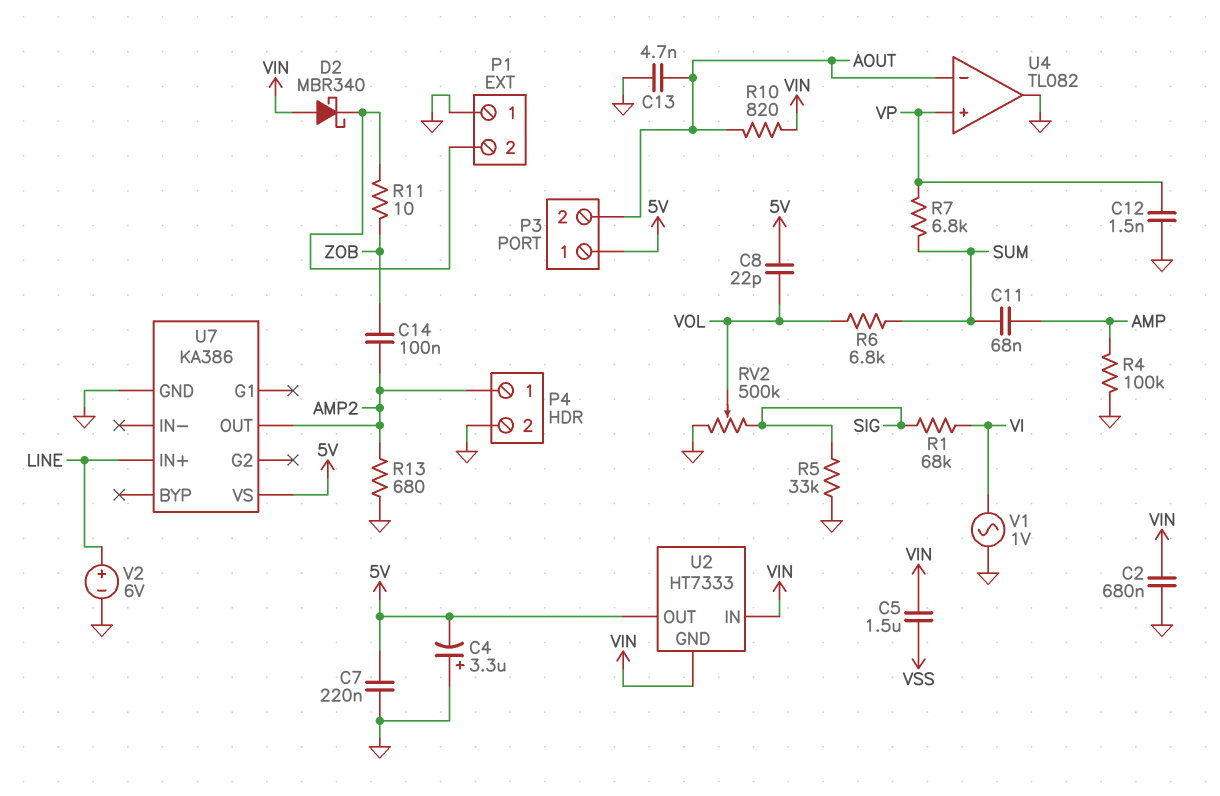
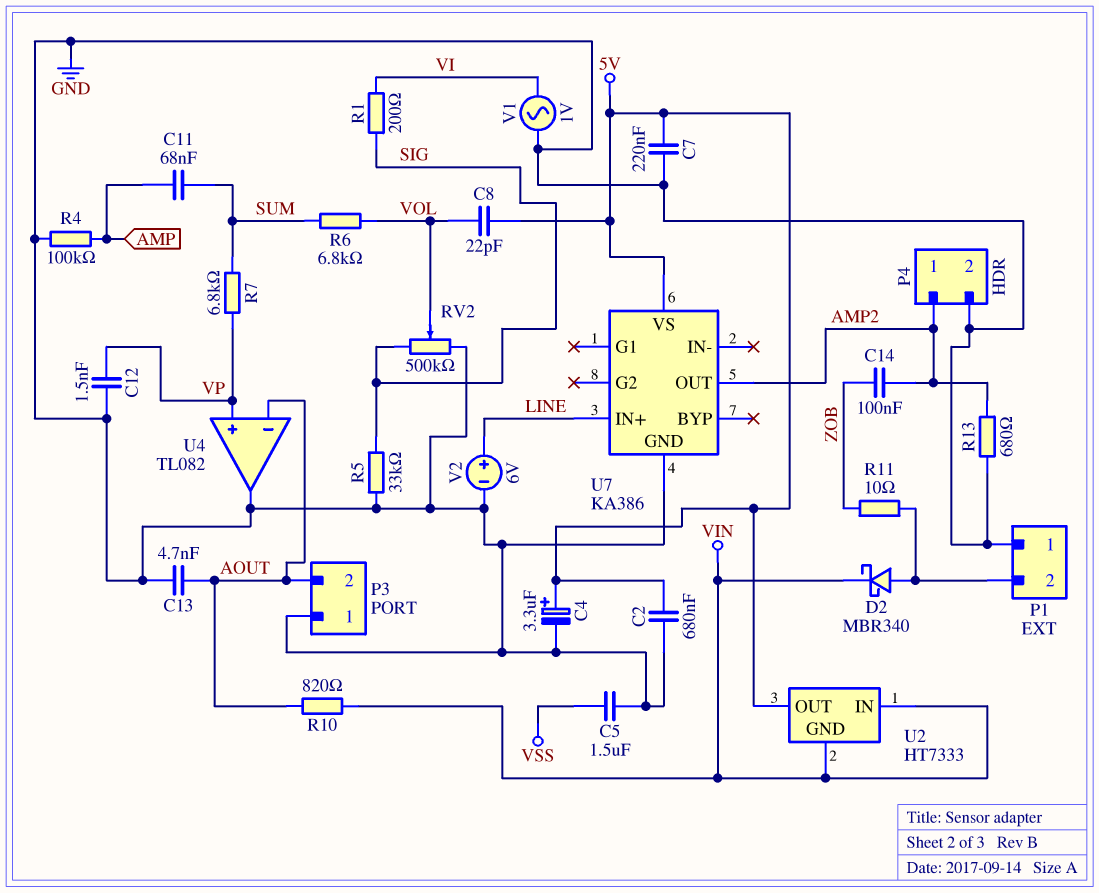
C2: 680nF (GND, VIN) -> 680nF (5V, GND)
C4: 3.3uF (plus GND, minus 5V) -> 3.3uF (plus 5V, minus GND)
C5: 1.5uF (VIN, VSS) -> 1.5uF (GND, VSS)
D2: schottky MBR340 (A VIN, K P1/2) -> schottky MBR340 (A P1/2, K VIN)
P3 pin 1: 5V -> GND
R1: 68k (SIG, VI) -> 200 (SIG, VI)

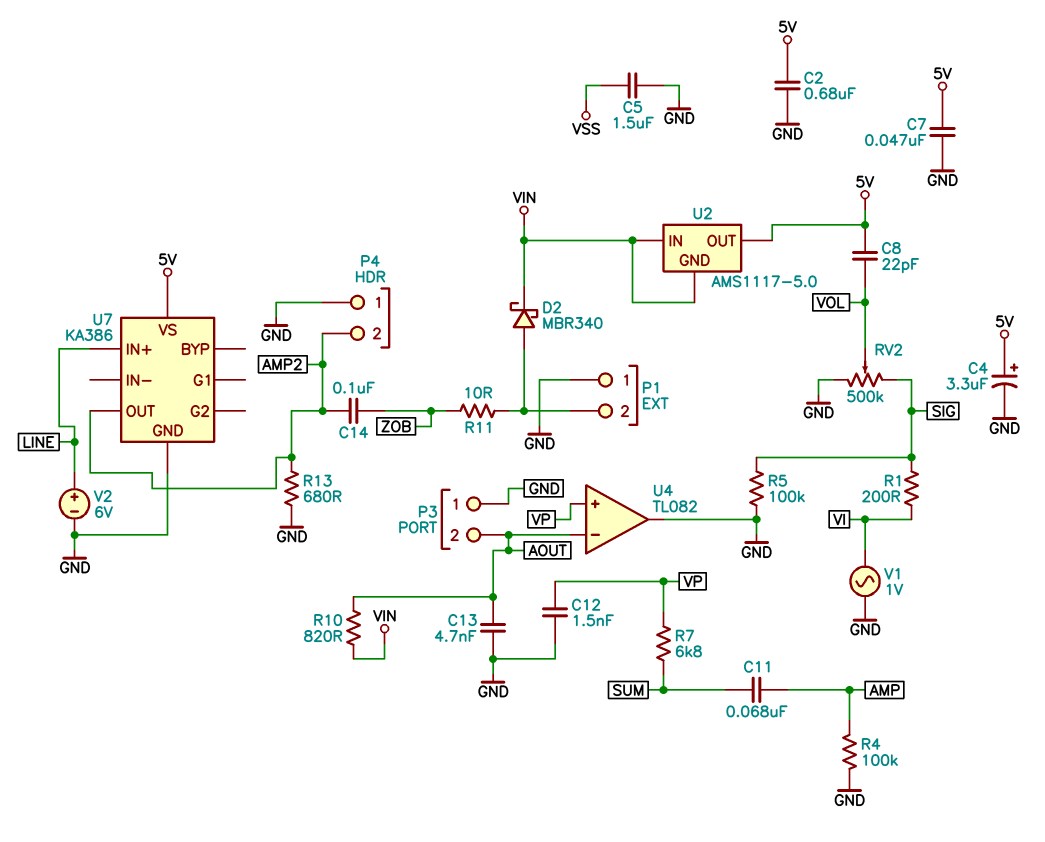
C7: 220nF (5V, GND) -> 47nF (5V, GND)
P4 pin 1: AMP2 -> GND
P4 pin 2: GND -> AMP2
R5: 33k (GND, SIG) -> 100k (GND, SIG)
R6: 6.8k (SUM, VOL) -> none
U2: HT7333 -> AMS1117-5.0

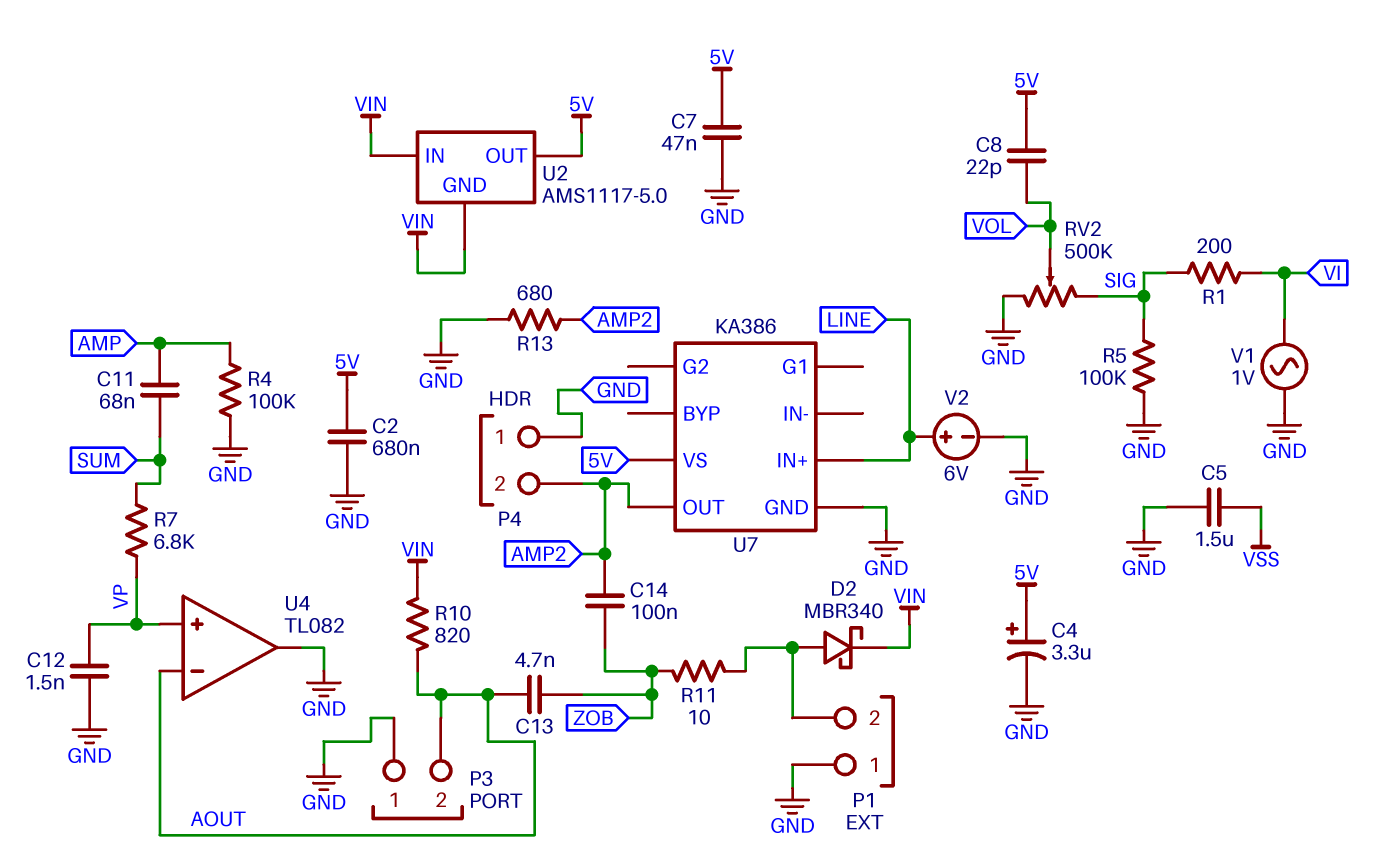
C13: 4.7nF (AOUT, GND) -> 4.7nF (AOUT, ZOB)

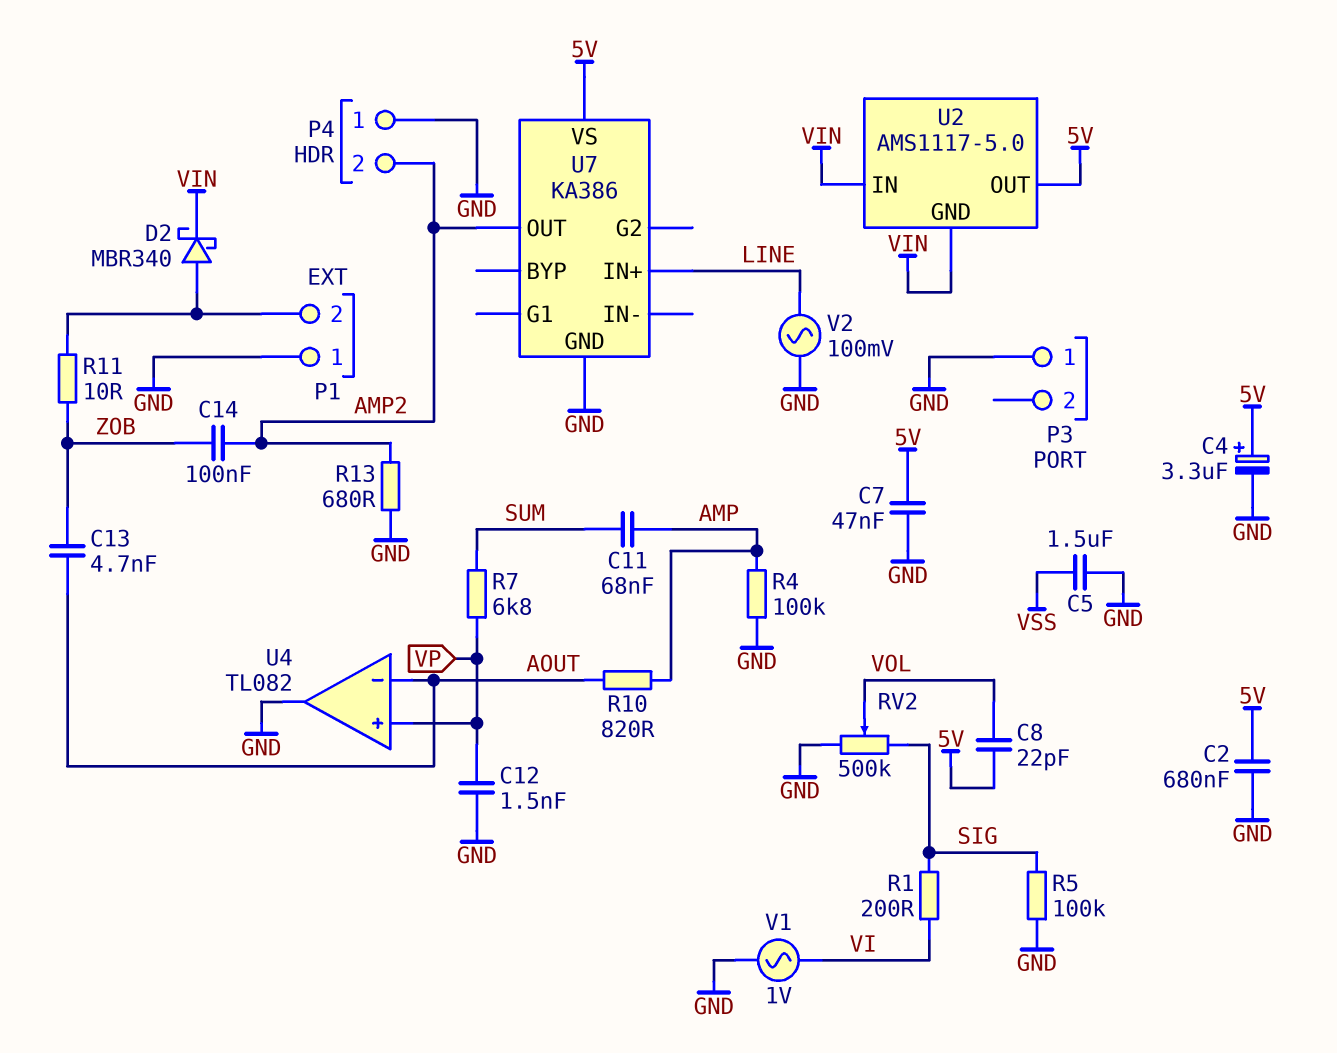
P3 pin 2: AOUT -> none
R10: 820 (AOUT, VIN) -> 820 (AMP, AOUT)
V2: 6V (plus LINE, minus GND) -> AC 100mV (GND, LINE)

